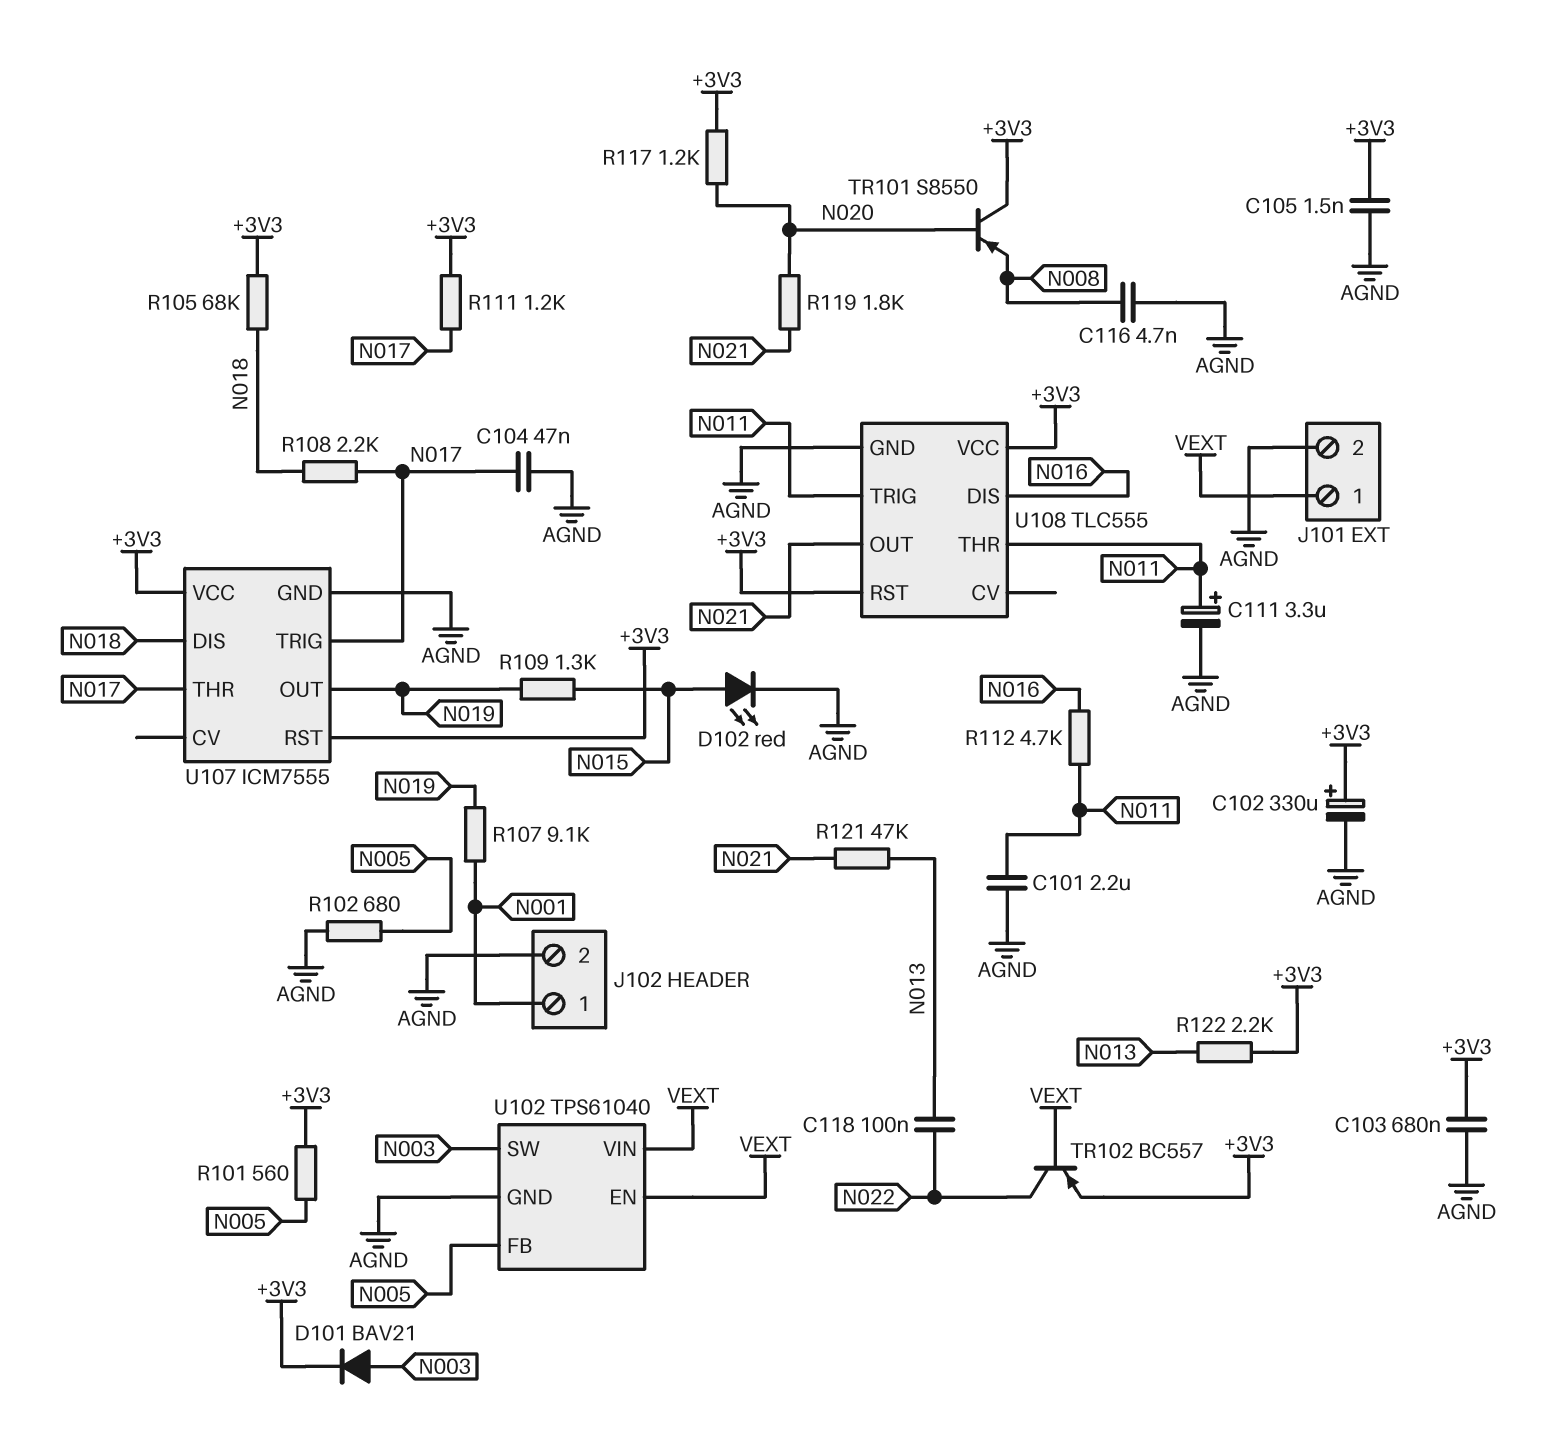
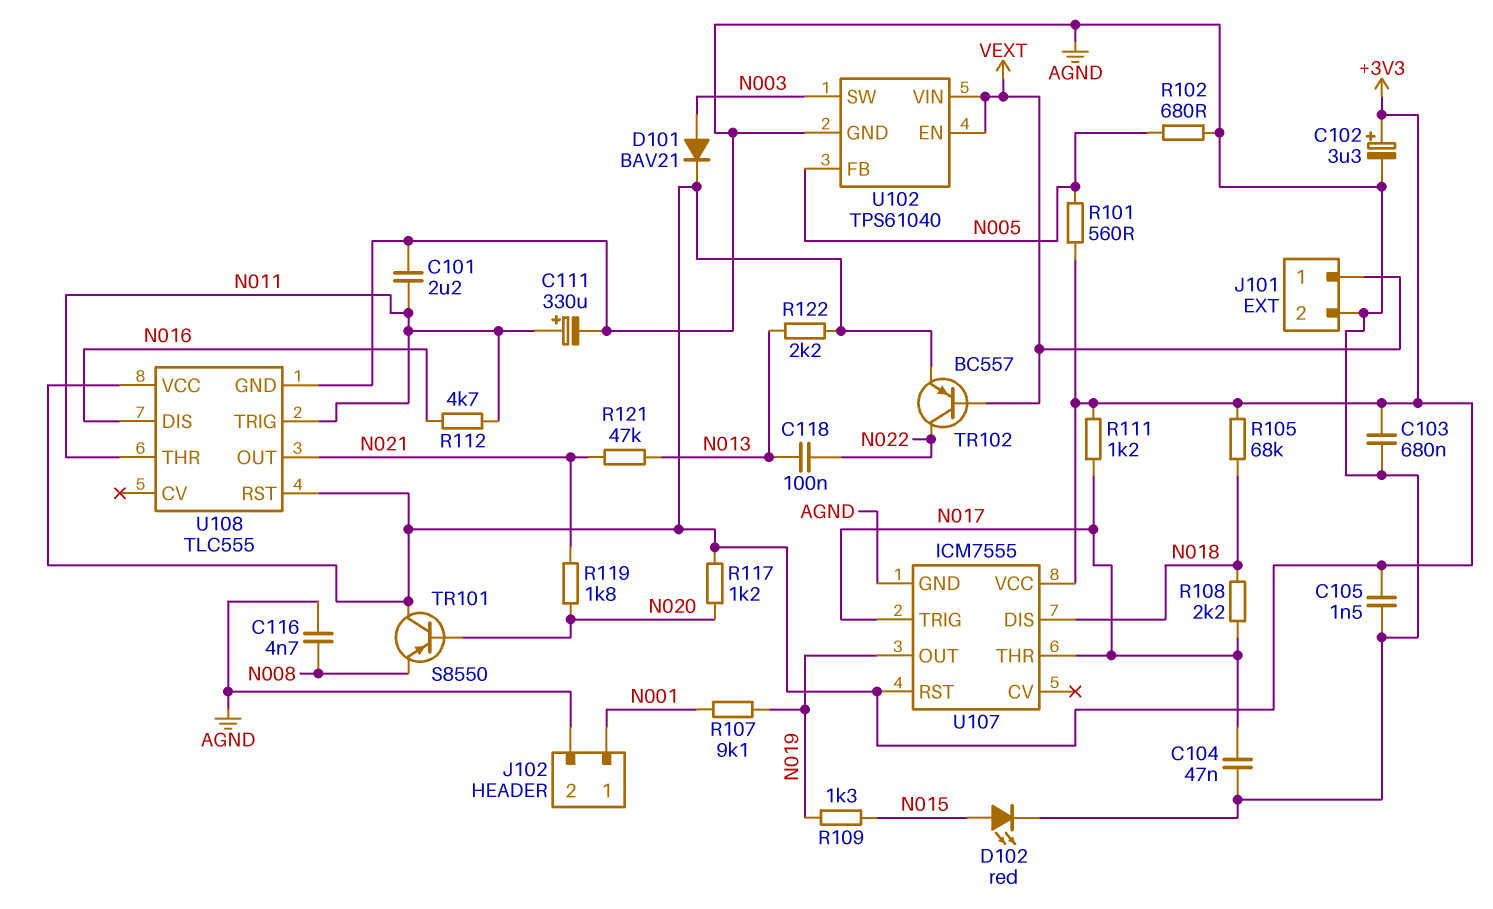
C102: 330uF (plus +3V3, minus AGND) -> 3.3uF (plus +3V3, minus AGND)
C111: 3.3uF (plus N011, minus AGND) -> 330uF (plus N011, minus AGND)

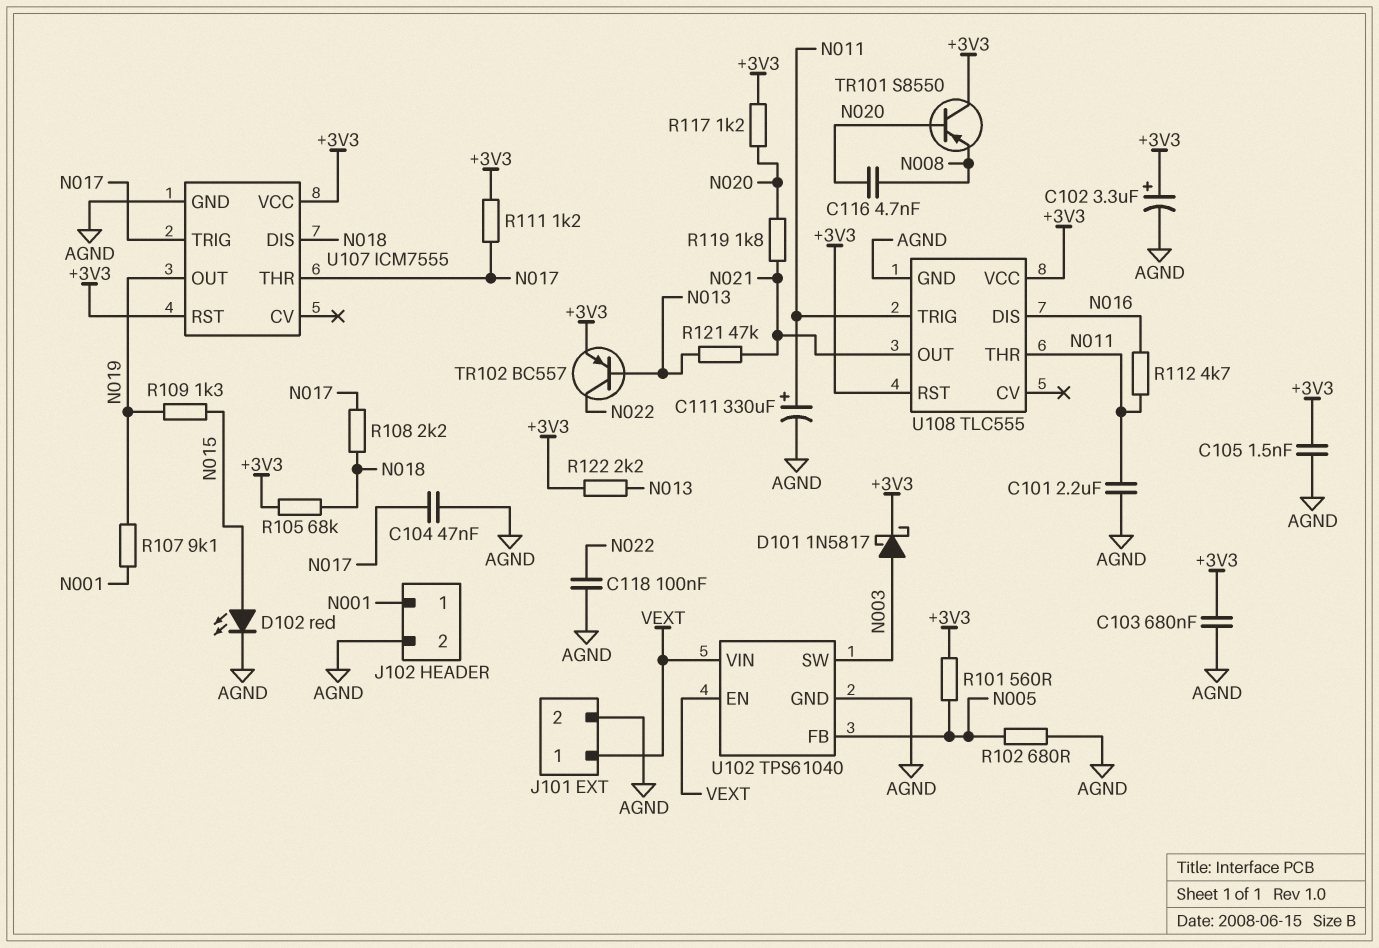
C116: 4.7nF (AGND, N008) -> 4.7nF (N008, N020)
C118: 100nF (N013, N022) -> 100nF (AGND, N022)
D101: diode BAV21 (A N003, K +3V3) -> schottky 1N5817 (A N003, K +3V3)
TR102: PNP BC557 (B VEXT, C N022, E +3V3) -> PNP BC557 (B N013, C N022, E +3V3)

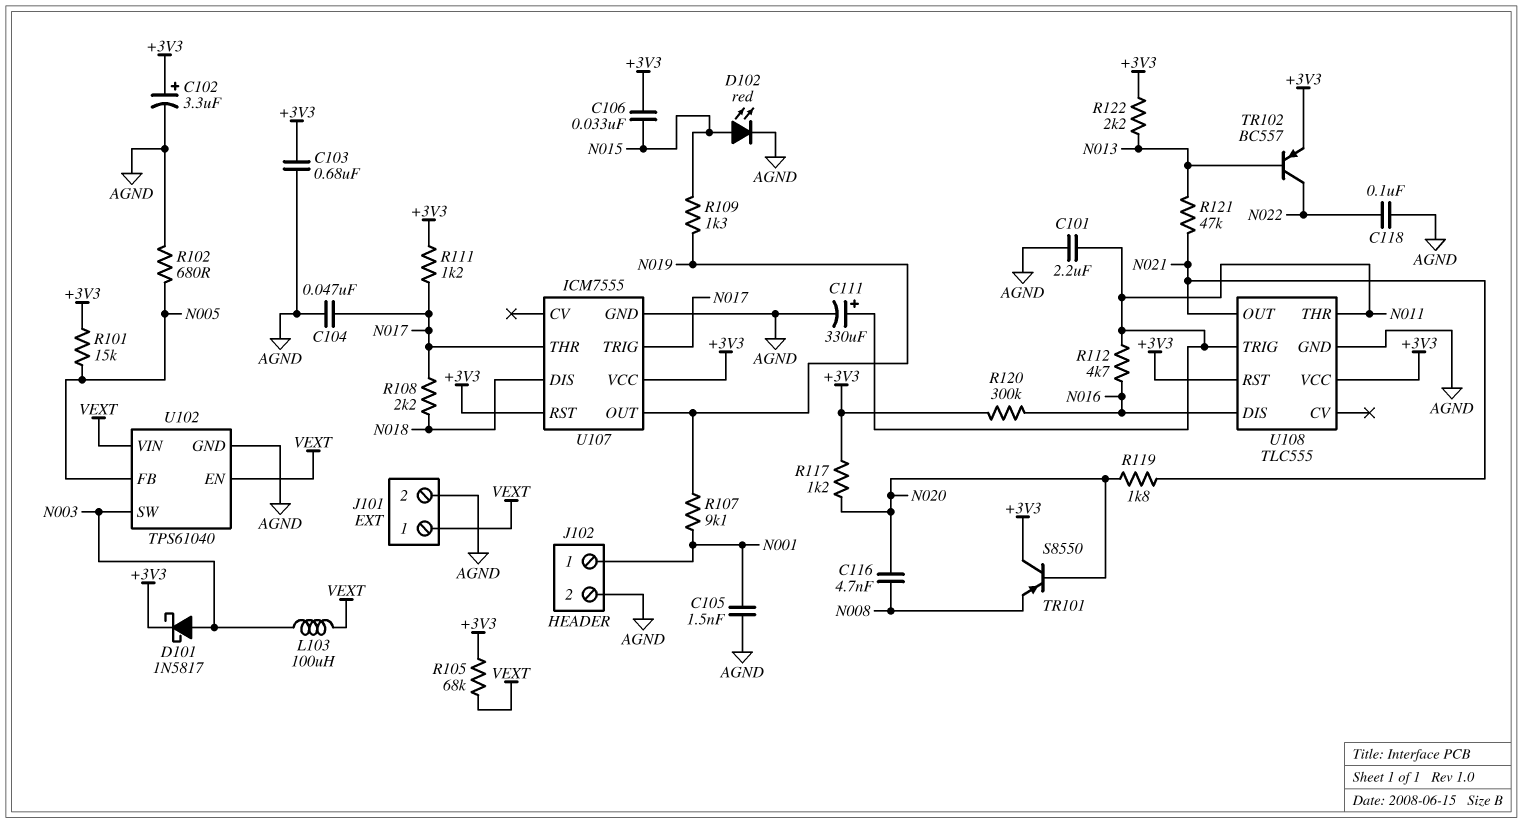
C105: 1.5nF (+3V3, AGND) -> 1.5nF (AGND, N001)
C106: none -> 33nF (+3V3, N015)
L103: none -> 100uH (N003, VEXT)
R101: 560 (+3V3, N005) -> 15k (+3V3, N005)
R105: 68k (+3V3, N018) -> 68k (+3V3, VEXT)
R120: none -> 300k (+3V3, N016)

